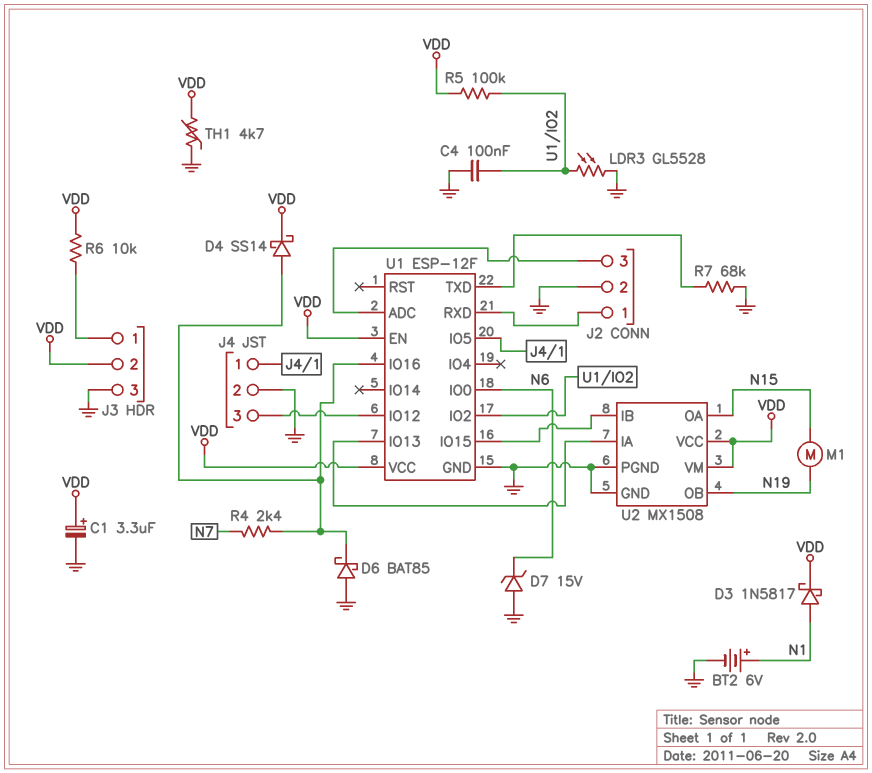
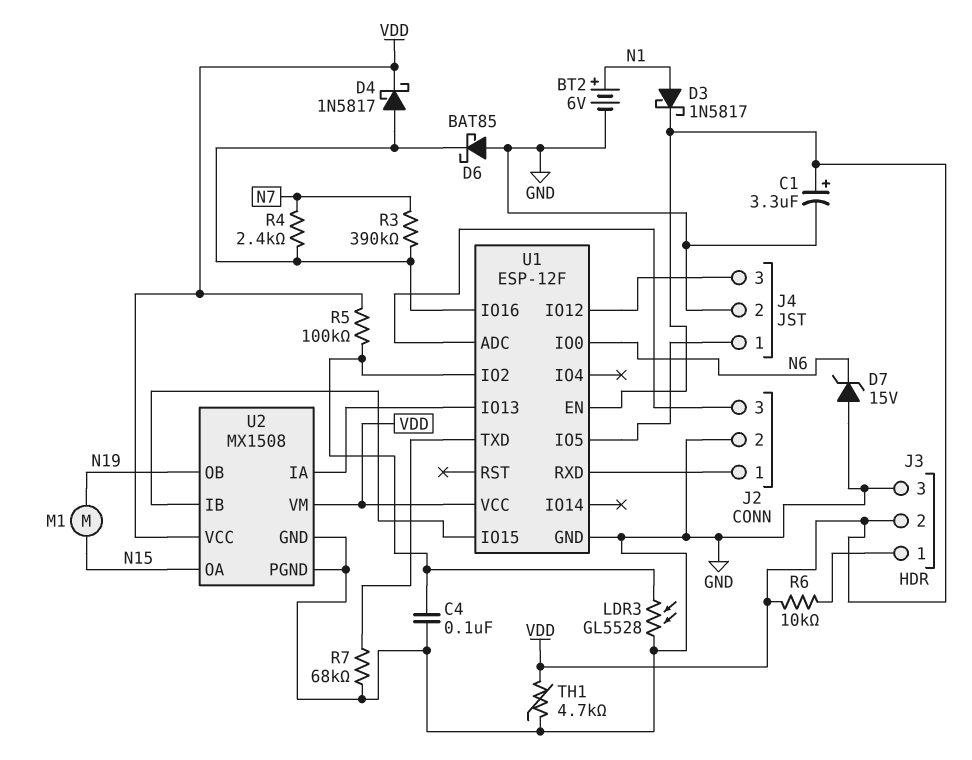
D4: schottky SS14 (A U1/IO16, K VDD) -> schottky 1N5817 (A U1/IO16, K VDD)
R3: none -> 390k (N7, U1/IO16)

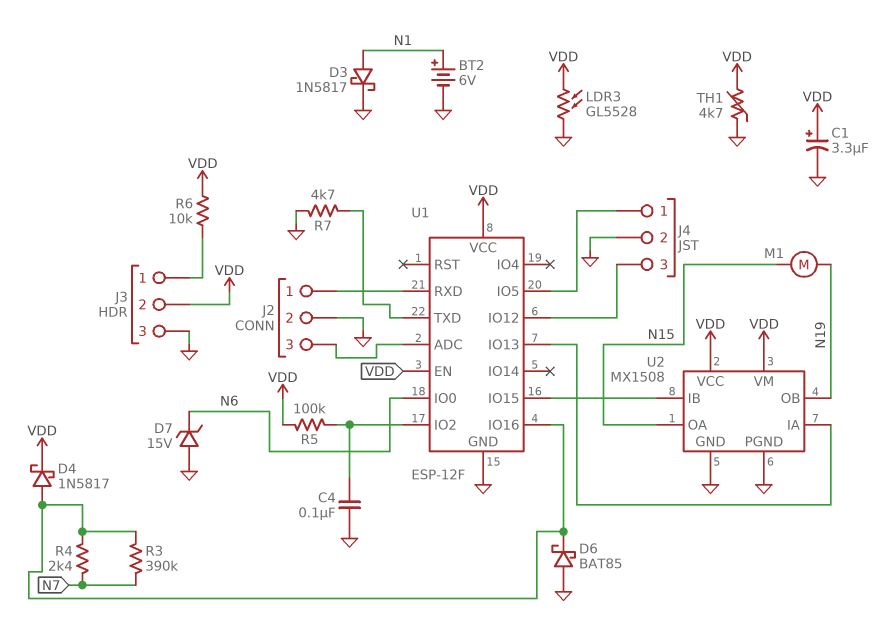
D3: schottky 1N5817 (A N1, K VDD) -> schottky 1N5817 (A N1, K GND)
LDR3: GL5528 (GND, U1/IO2) -> GL5528 (GND, VDD)
R7: 68k (GND, U1/TXD) -> 4.7k (GND, U1/TXD)

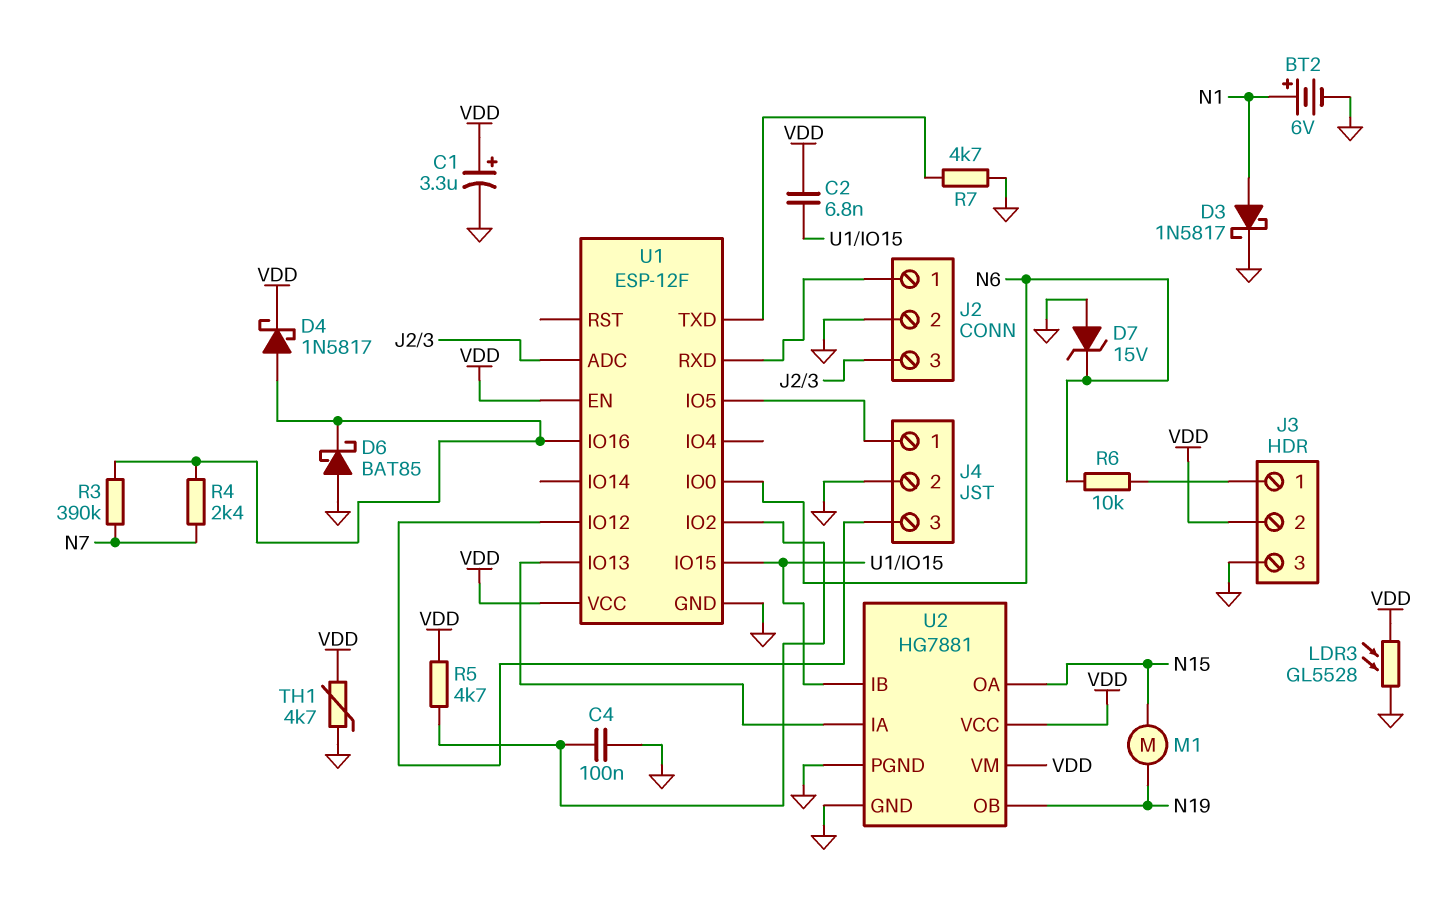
C2: none -> 6.8nF (U1/IO15, VDD)
R5: 100k (U1/IO2, VDD) -> 4.7k (U1/IO2, VDD)
R6: 10k (J3/1, VDD) -> 10k (J3/1, N6)
U2: MX1508 -> HG7881

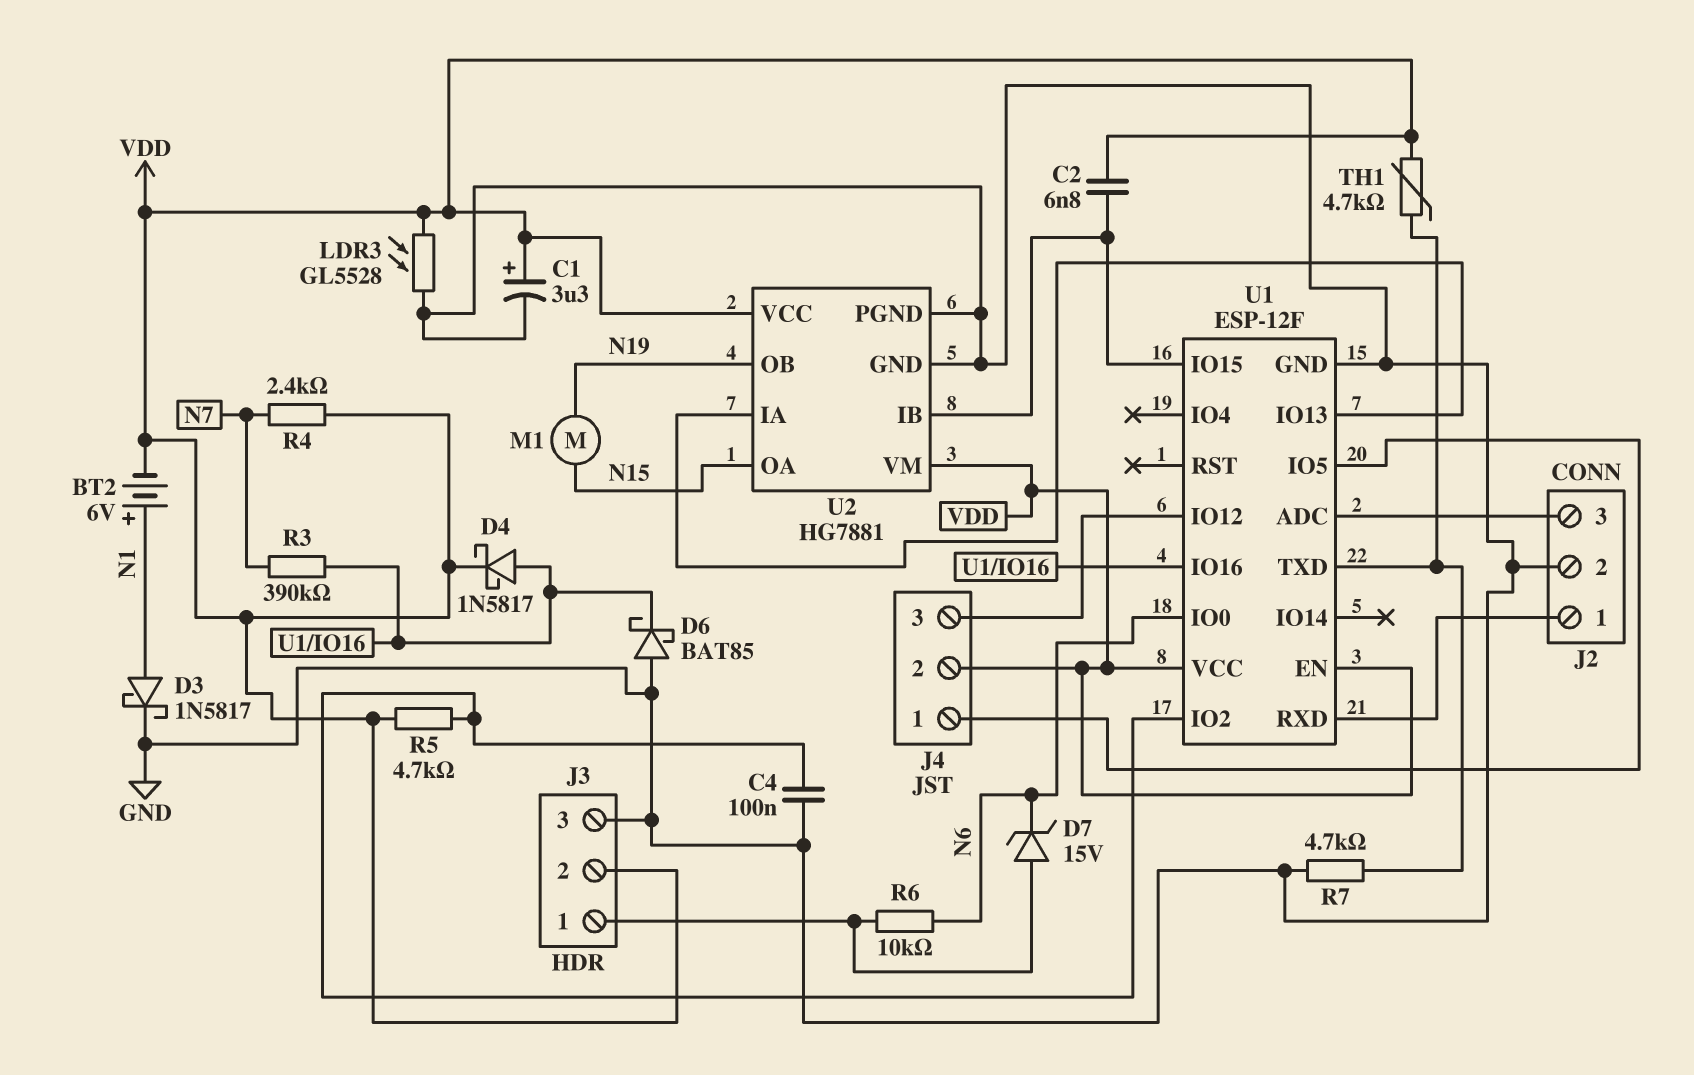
BT2: 6V (plus N1, minus GND) -> 6V (plus N1, minus VDD)
D7: zener 15V (A GND, K N6) -> zener 15V (A J3/1, K N6)
J4 pin 2: GND -> VDD
R4: 2.4k (N7, U1/IO16) -> 2.4k (N7, VDD)
TH1: 4.7k (GND, VDD) -> 4.7k (U1/TXD, VDD)

